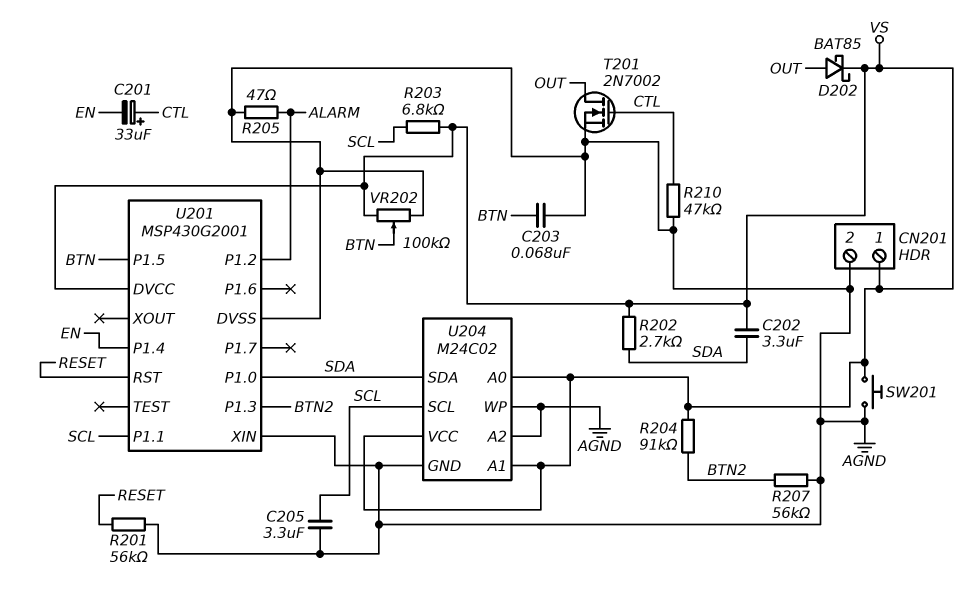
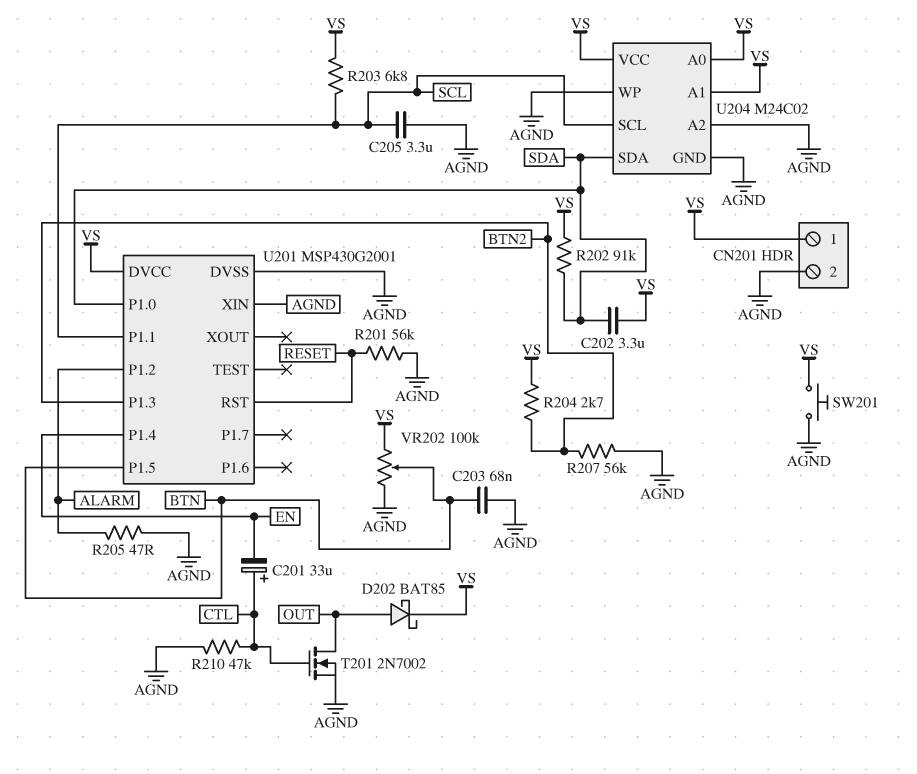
R202: 2.7k (SDA, VS) -> 91k (SDA, VS)
R204: 91k (BTN2, VS) -> 2.7k (BTN2, VS)

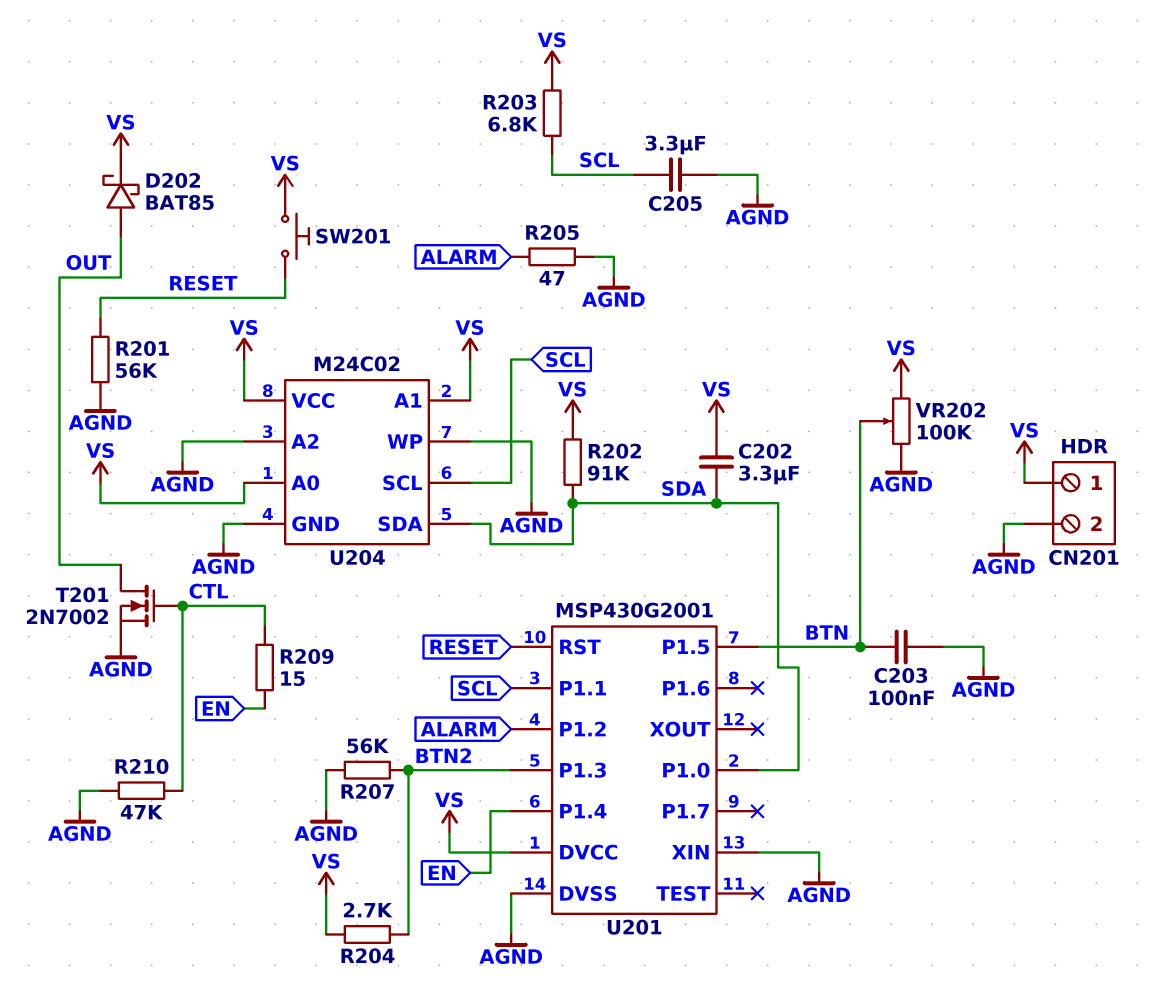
C201: 33uF (plus CTL, minus EN) -> none
C203: 68nF (AGND, BTN) -> 100nF (AGND, BTN)
R209: none -> 15 (CTL, EN)
SW201: button (AGND, VS) -> button (RESET, VS)

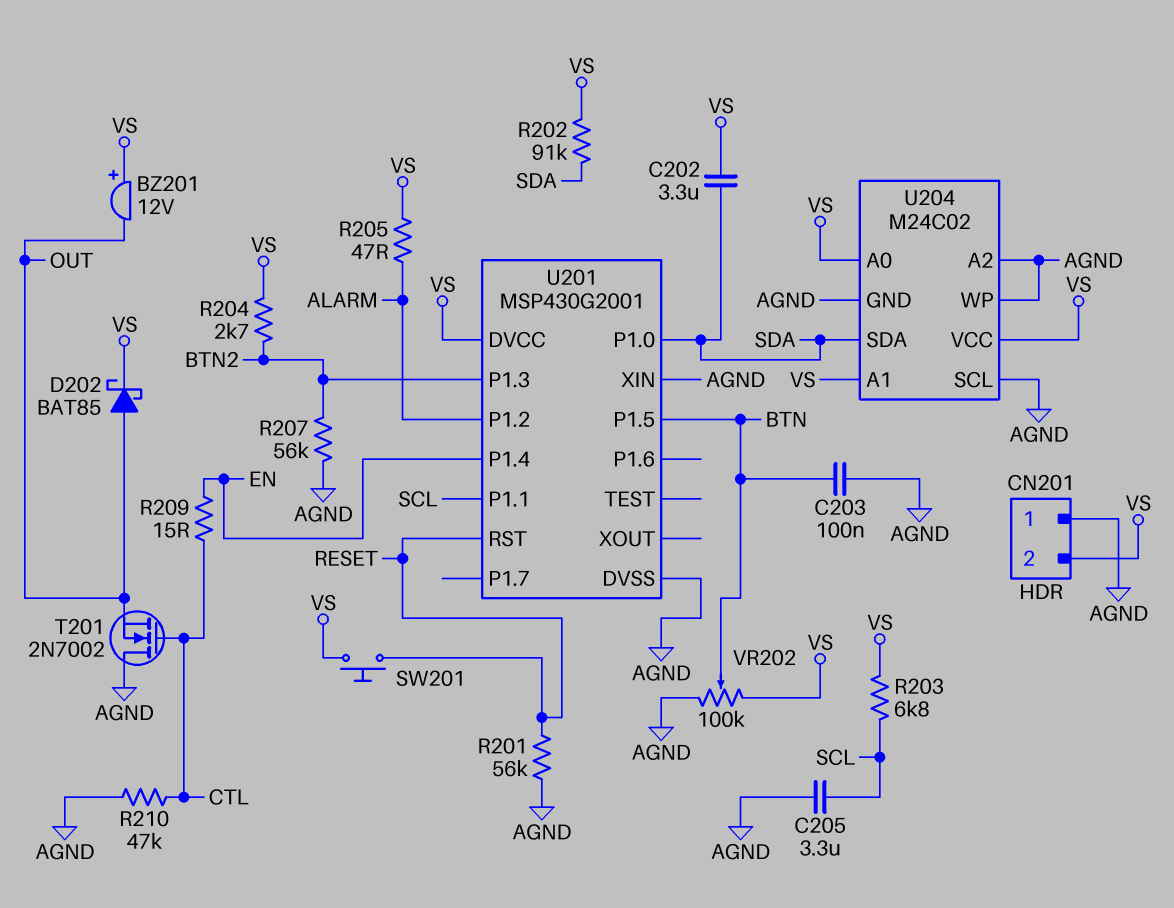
BZ201: none -> buzzer 12V (plus VS, minus OUT)
CN201 pin 1: VS -> AGND
CN201 pin 2: AGND -> VS
R205: 47 (AGND, ALARM) -> 47 (ALARM, VS)
T201: NMOS 2N7002 (G CTL, D OUT, S AGND) -> NMOS 2N7002 (G CTL, D AGND, S OUT)
U204 pin SCL: SCL -> AGND

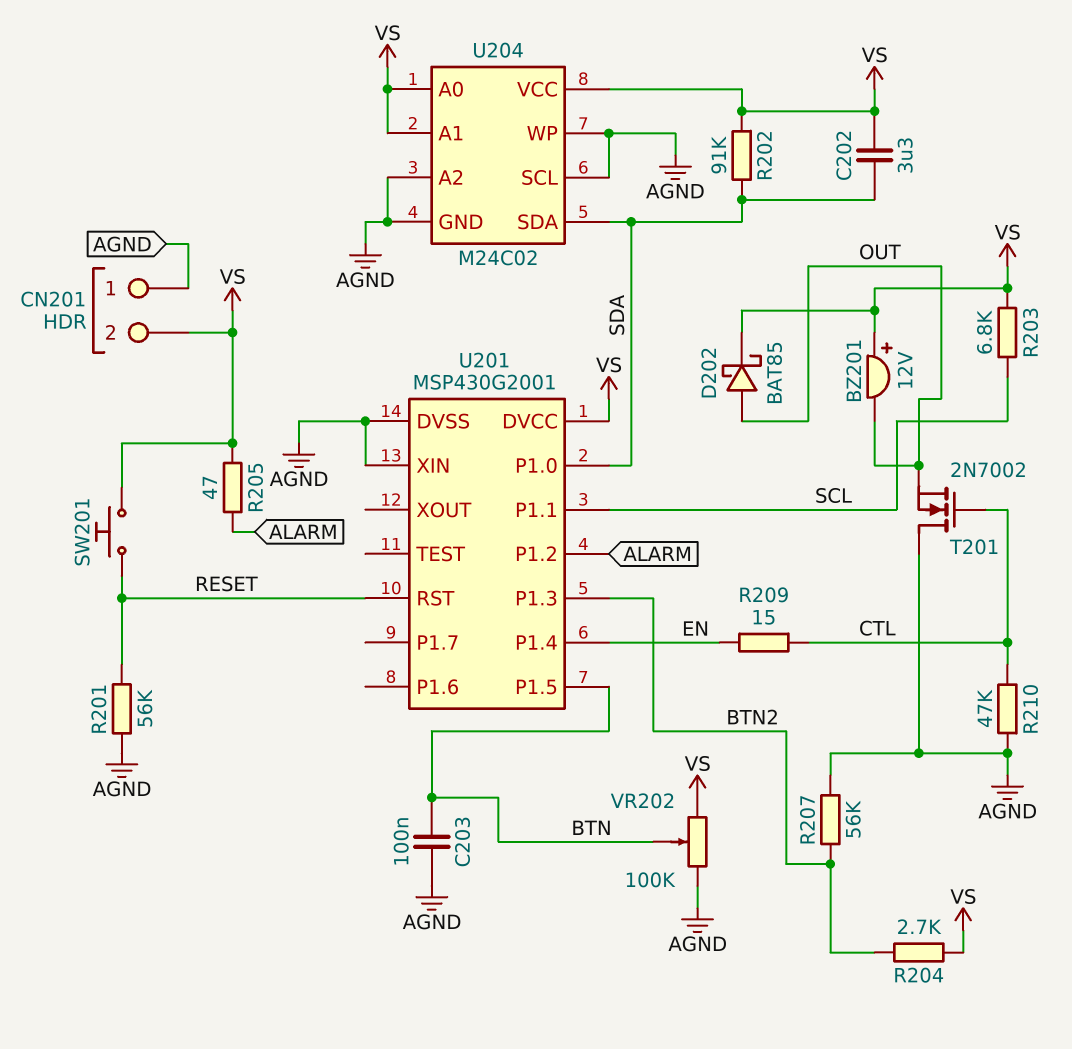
C205: 3.3uF (AGND, SCL) -> none

